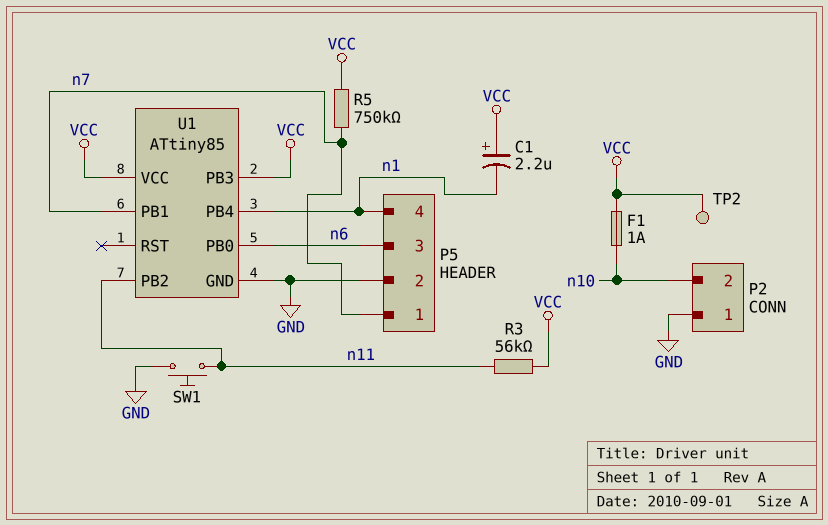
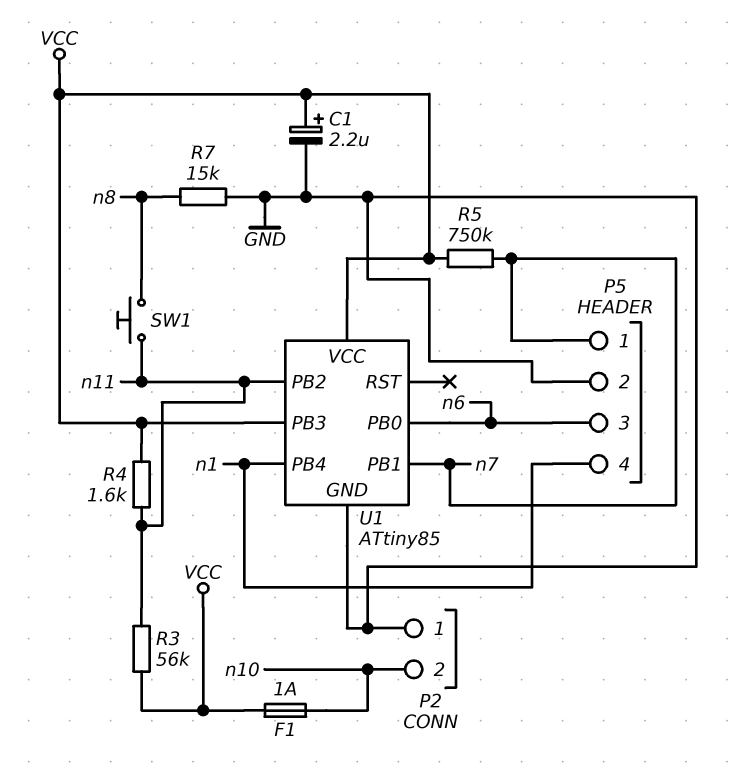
C1: 2.2uF (plus VCC, minus n1) -> 2.2uF (plus VCC, minus GND)
R4: none -> 1.6k (VCC, n11)
R7: none -> 15k (GND, n8)
SW1: button (GND, n11) -> button (n8, n11)
TP2: test point (VCC) -> none

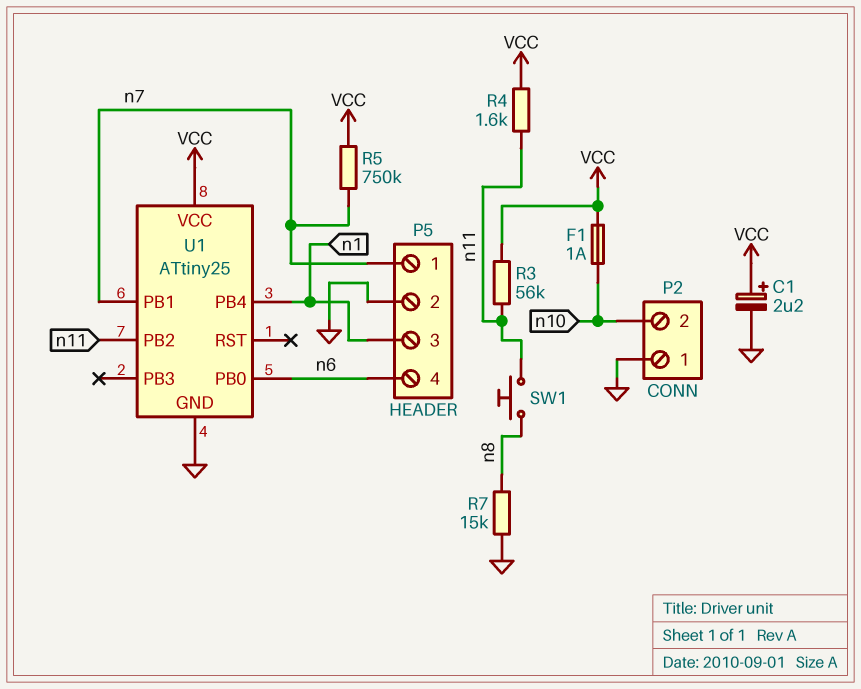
P5 pin 3: n6 -> n1
P5 pin 4: n1 -> n6
U1: ATtiny85 -> ATtiny25
U1 pin PB3: VCC -> none

